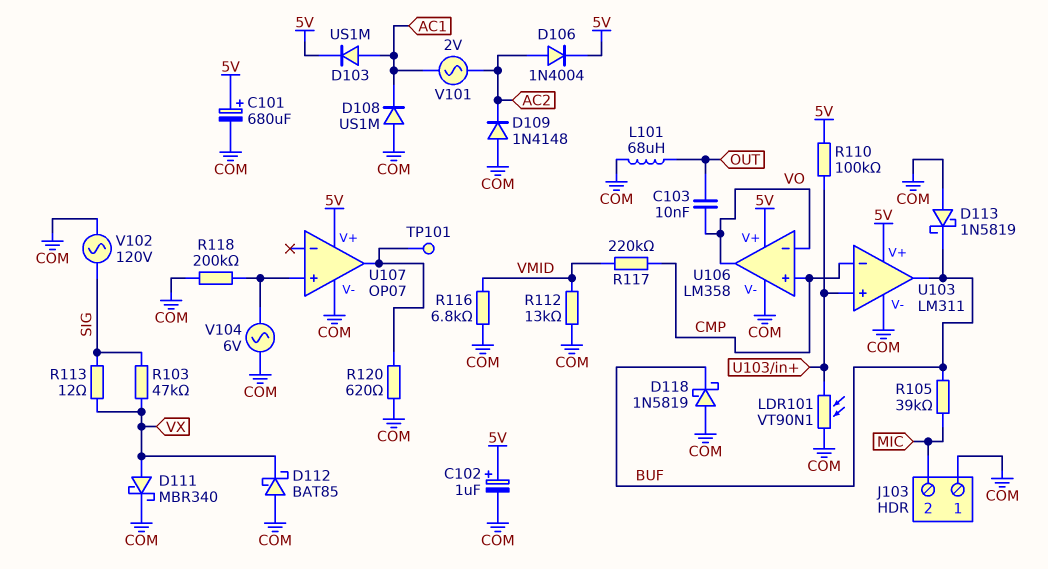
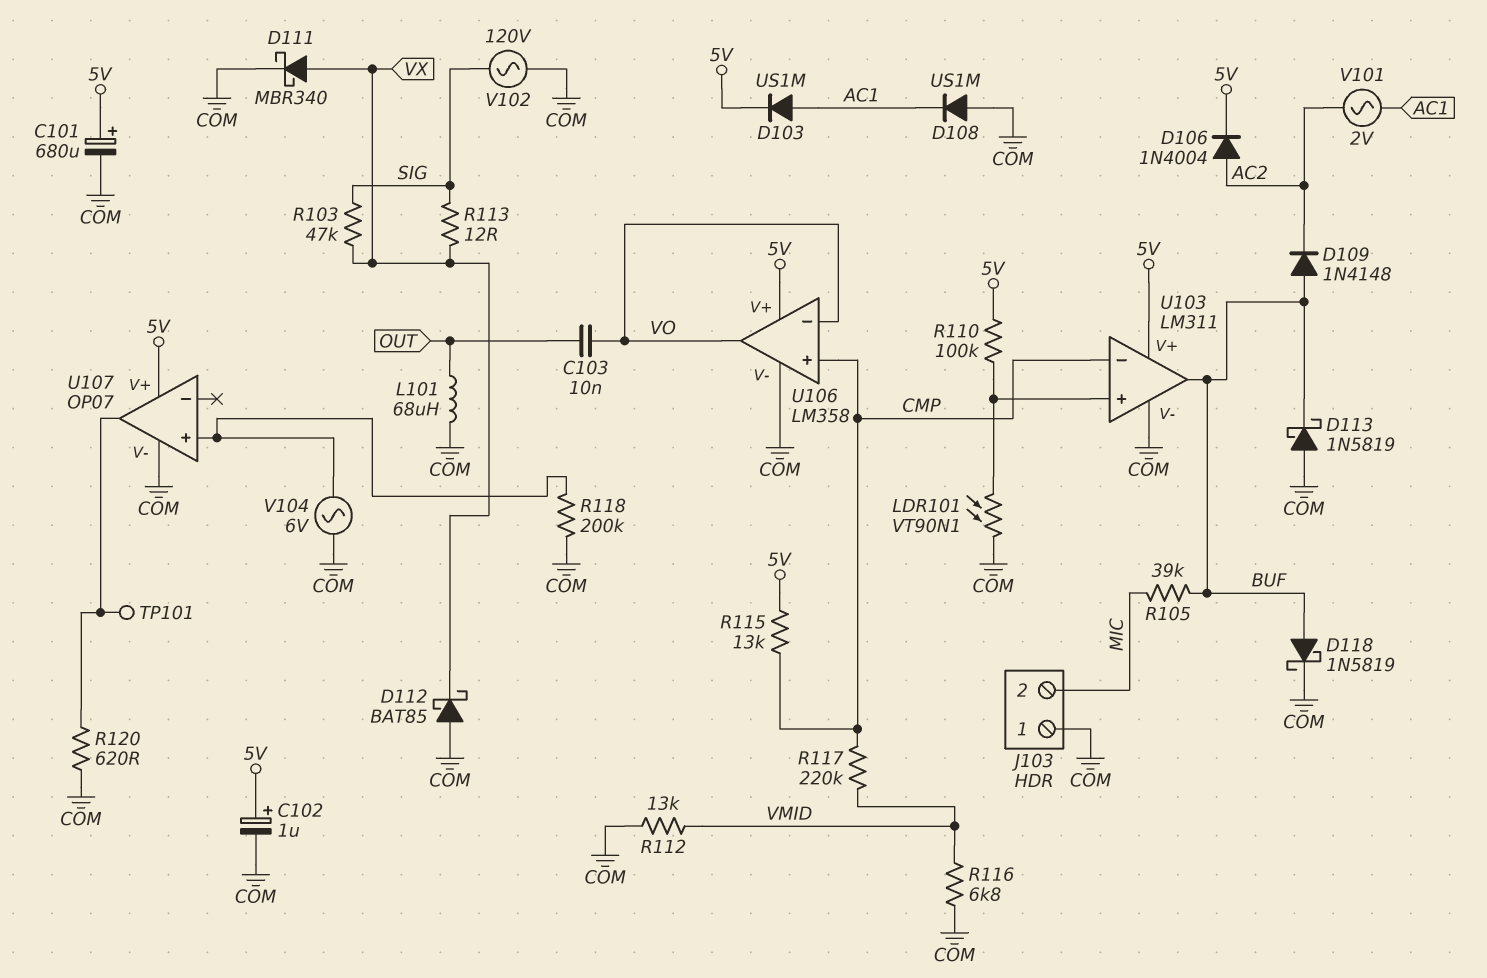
D109: diode 1N4148 (A COM, K AC2) -> diode 1N4148 (A BUF, K AC2)
D118: schottky 1N5819 (A COM, K BUF) -> schottky 1N5819 (A BUF, K COM)
R115: none -> 13k (5V, CMP)

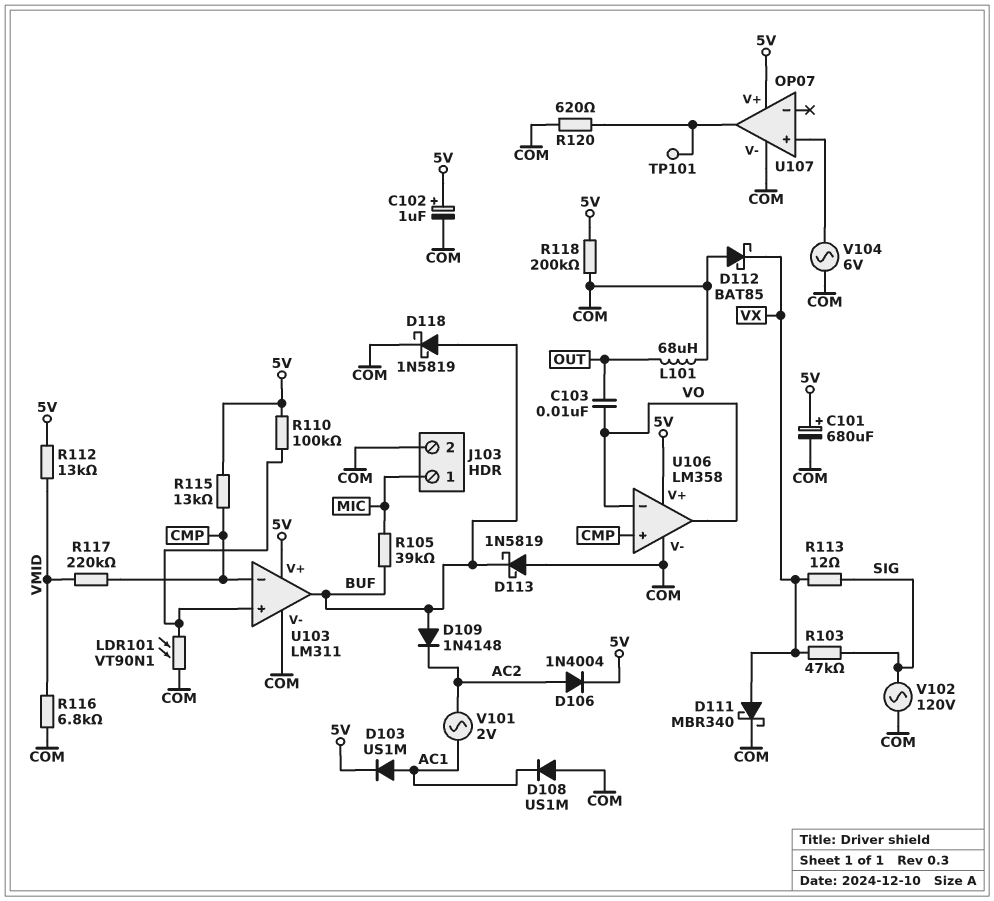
J103 pin 1: COM -> MIC
J103 pin 2: MIC -> COM
R112: 13k (COM, VMID) -> 13k (5V, VMID)
R118: 200k (COM, U107/in+) -> 200k (5V, COM)

